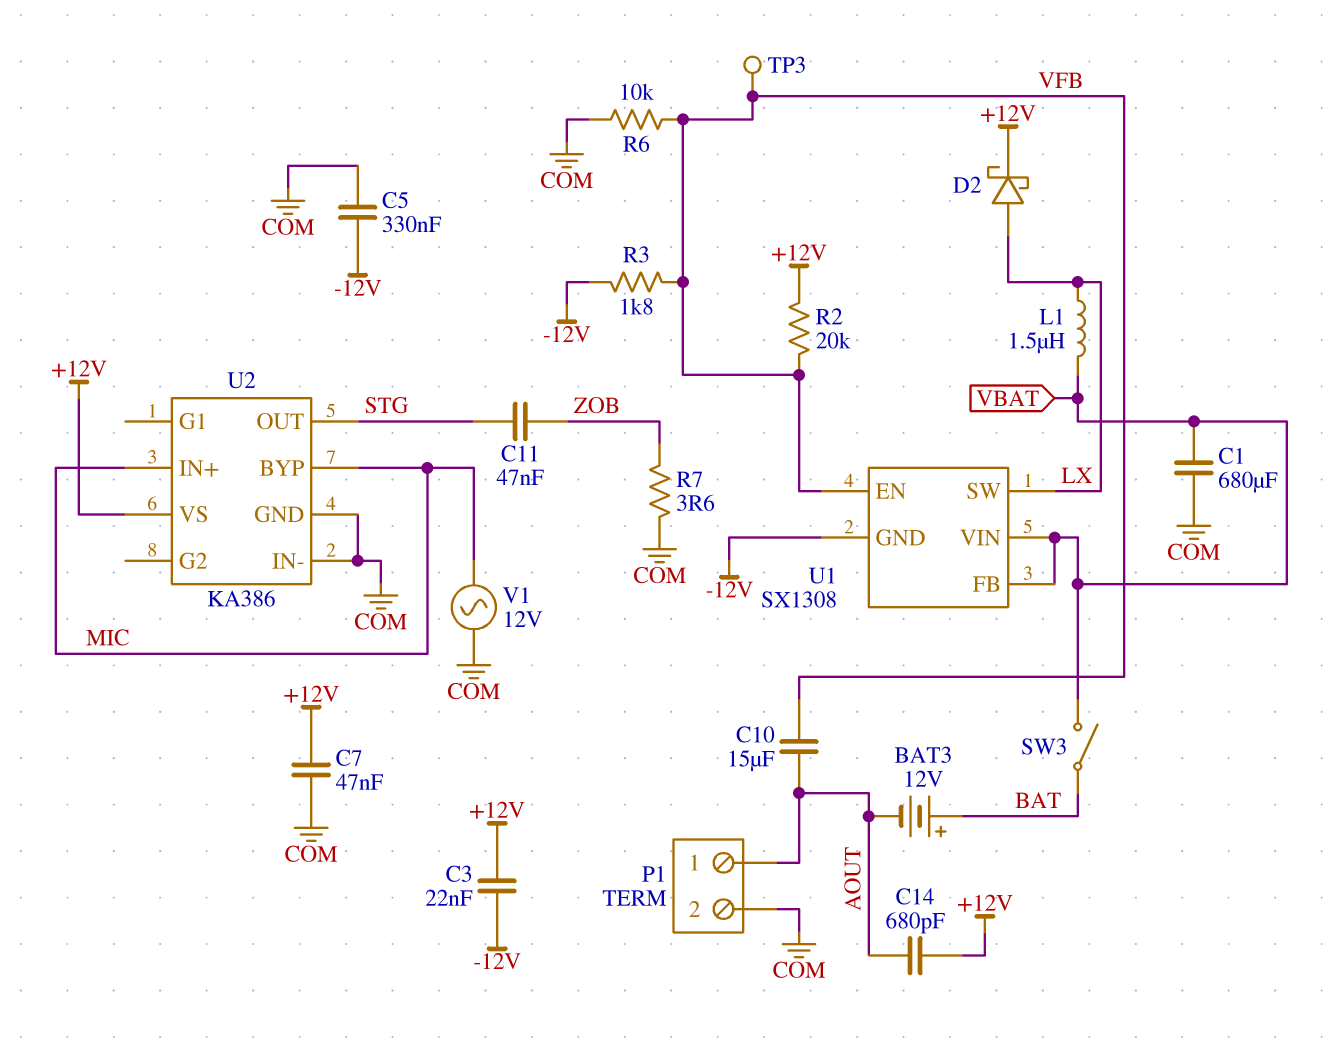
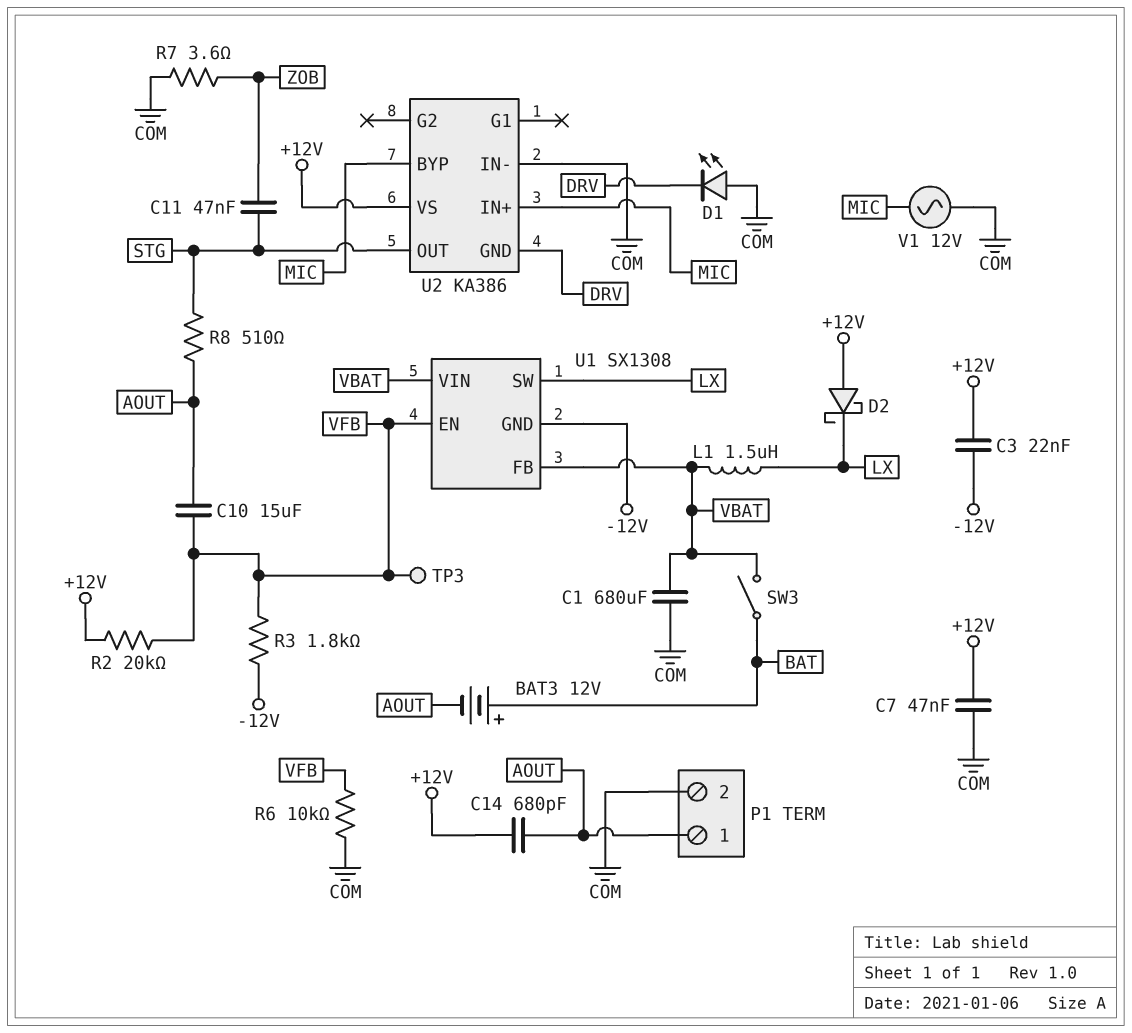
C5: 330nF (-12V, COM) -> none
D1: none -> LED (A COM, K DRV)
D2: schottky (A LX, K +12V) -> schottky (A +12V, K LX)
R8: none -> 510 (AOUT, STG)
U2 pin GND: COM -> DRV

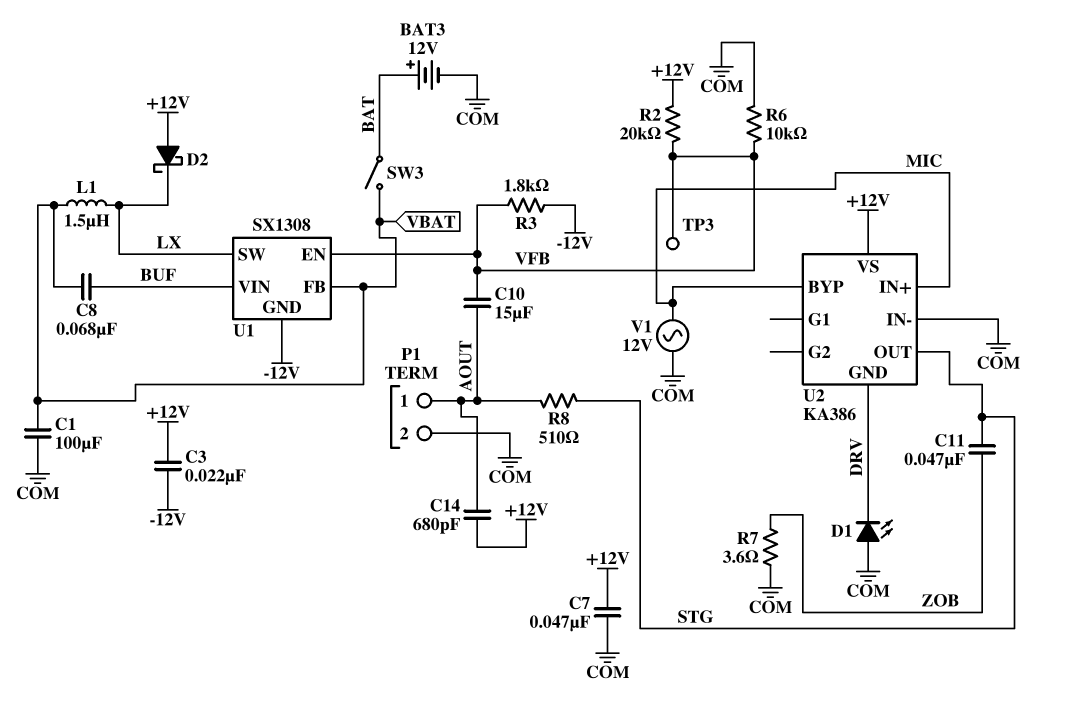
BAT3: 12V (plus BAT, minus AOUT) -> 12V (plus BAT, minus COM)
C1: 680uF (COM, VBAT) -> 100uF (COM, VBAT)
C8: none -> 68nF (BUF, VBAT)
U1 pin VIN: VBAT -> BUF

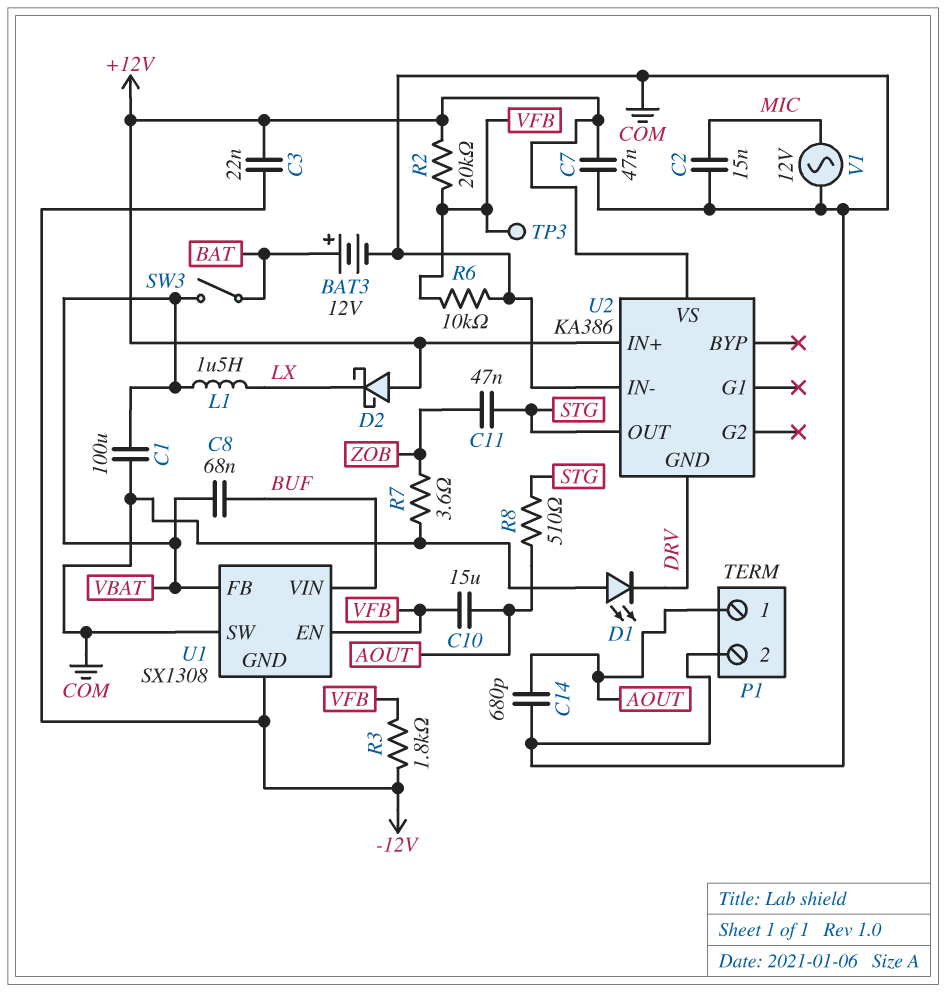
C2: none -> 15nF (COM, MIC)
C14: 680pF (+12V, AOUT) -> 680pF (AOUT, COM)
U1 pin SW: LX -> COM
U2 pin BYP: MIC -> none
U2 pin IN+: MIC -> +12V

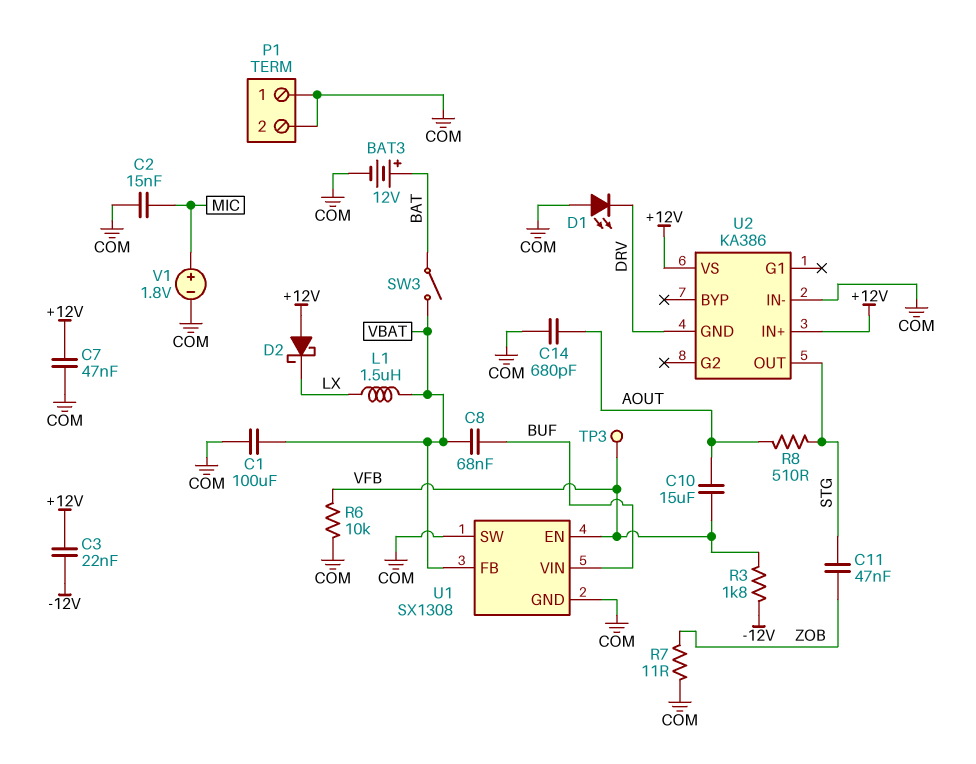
P1 pin 1: AOUT -> COM
R2: 20k (+12V, VFB) -> none
R7: 3.6 (COM, ZOB) -> 11 (COM, ZOB)
U1 pin GND: -12V -> COM
V1: AC 12V (COM, MIC) -> 1.8V (plus MIC, minus COM)

